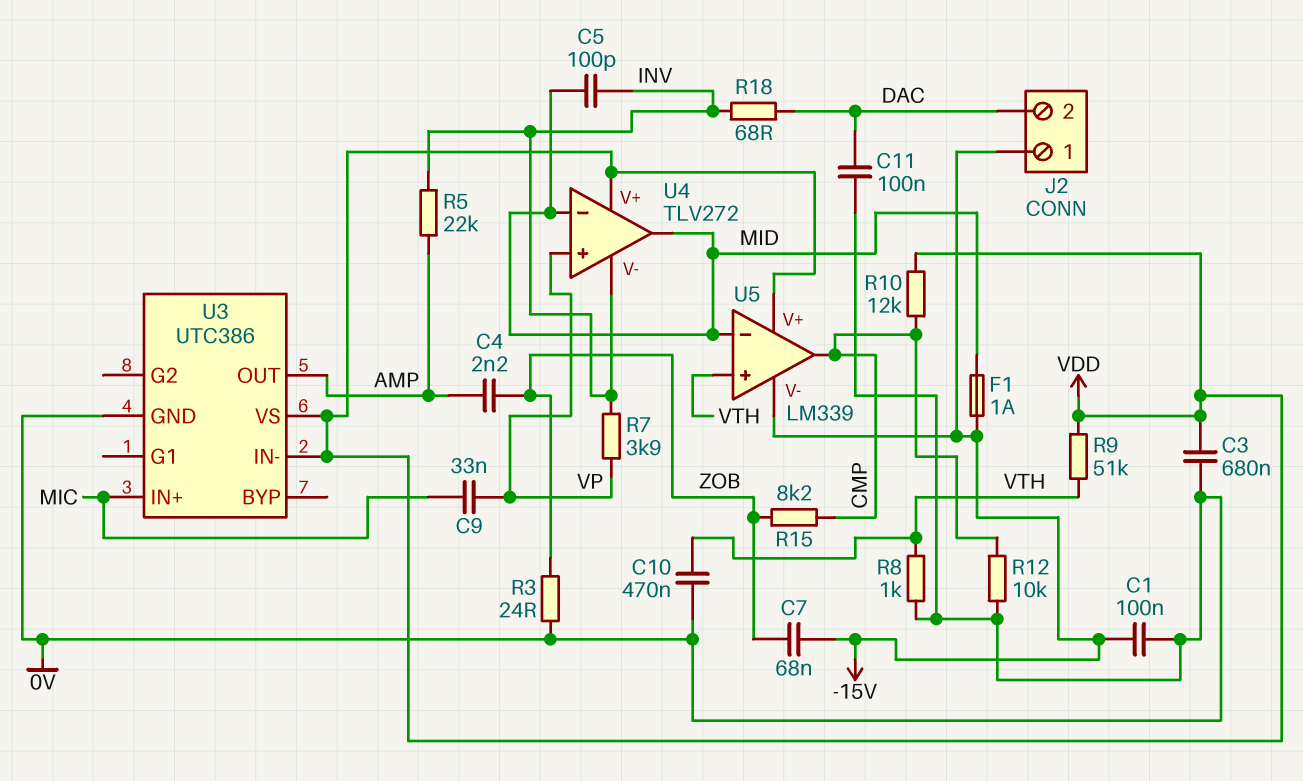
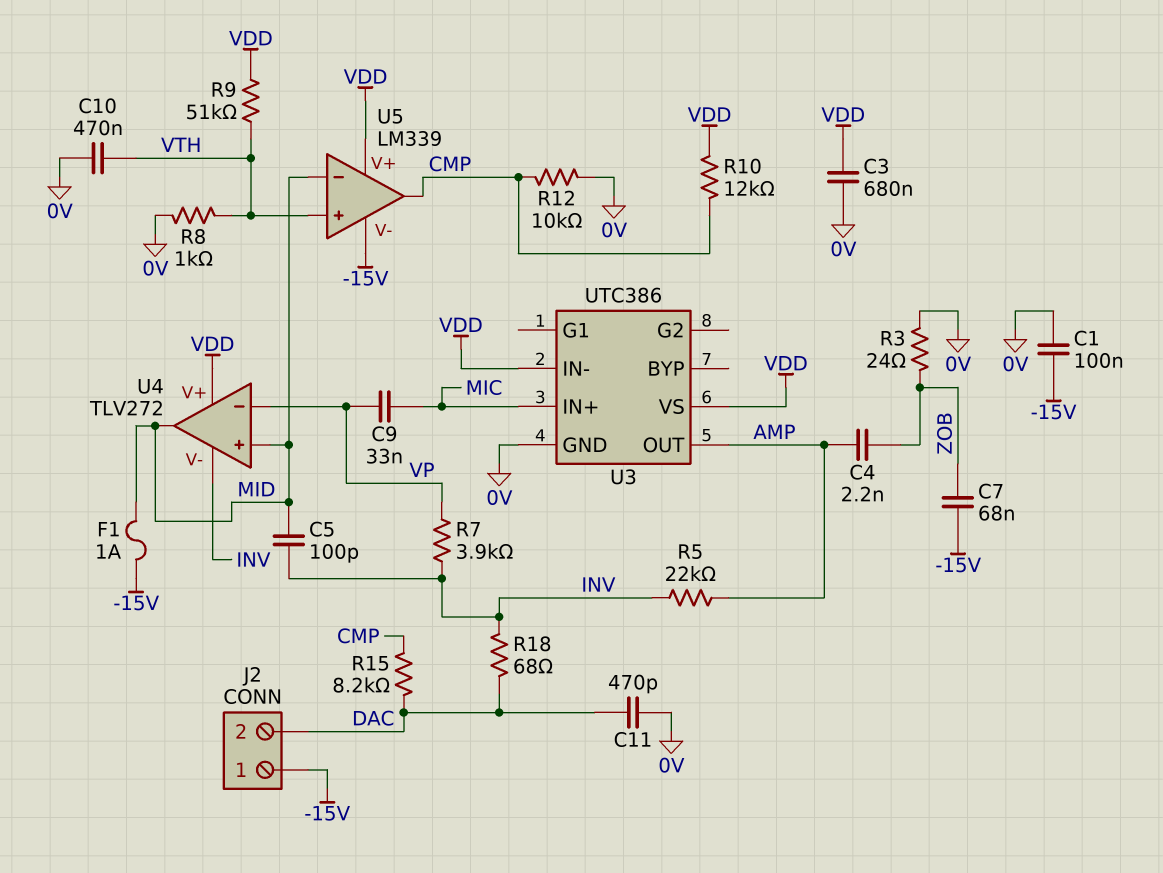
C11: 100nF (0V, DAC) -> 470pF (0V, DAC)
R15: 8.2k (CMP, ZOB) -> 8.2k (CMP, DAC)
U4 pin in+: VP -> MID
U4 pin in-: MID -> VP

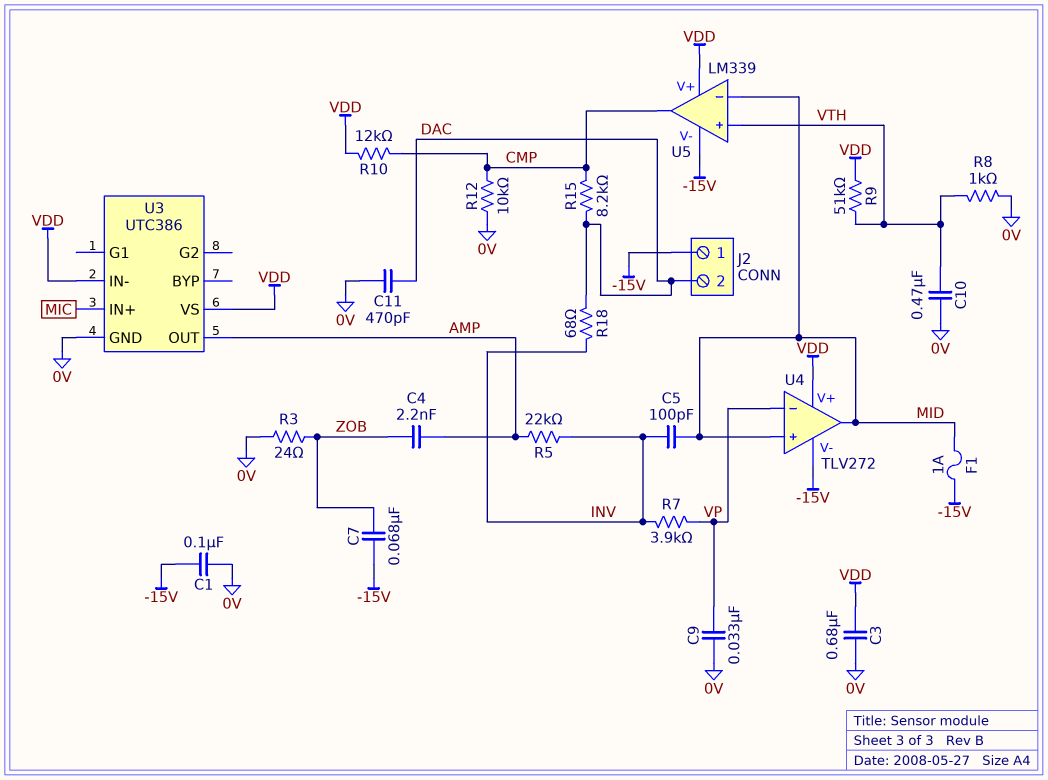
C9: 33nF (MIC, VP) -> 33nF (0V, VP)
U4 pin V-: INV -> -15V

